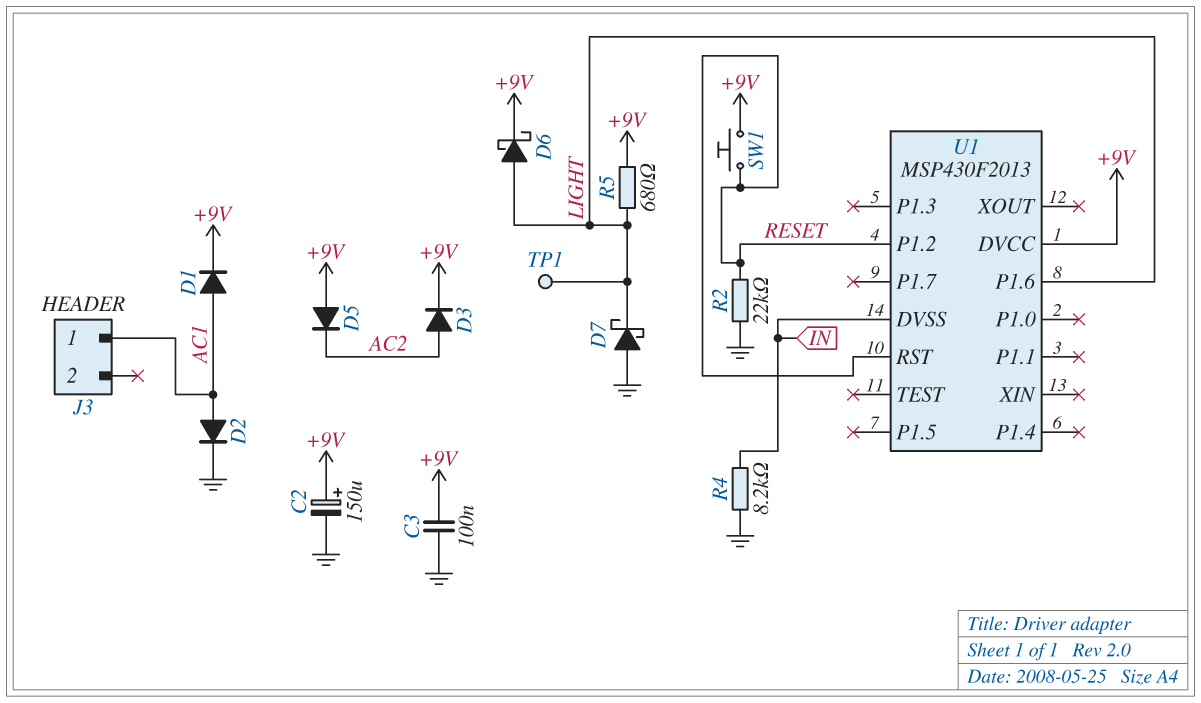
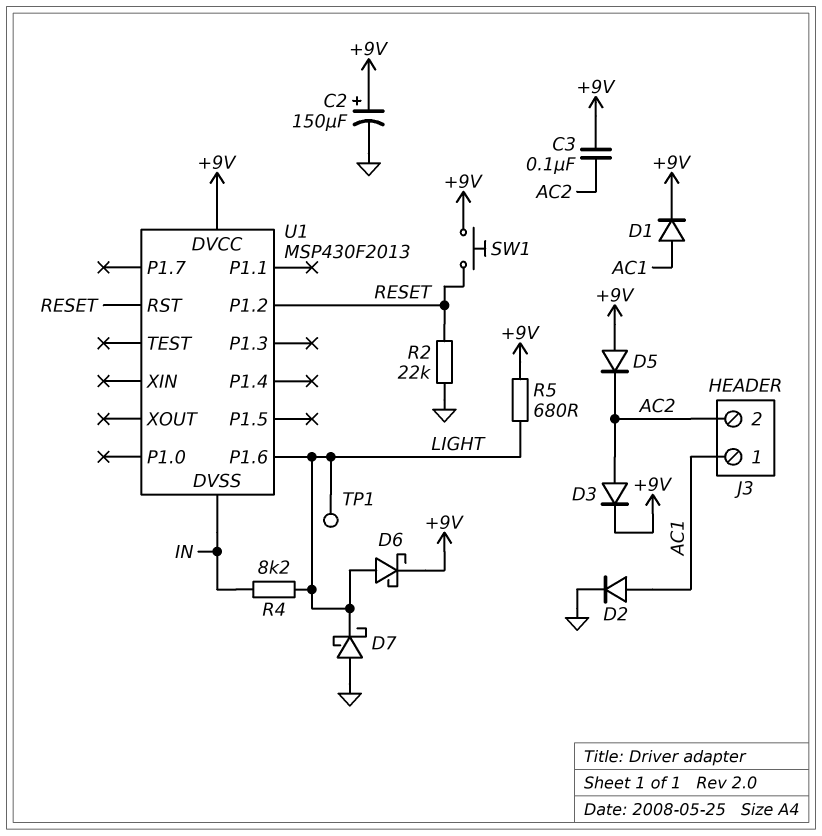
C3: 100nF (+9V, GND) -> 100nF (+9V, AC2)
J3 pin 2: none -> AC2
R4: 8.2k (GND, IN) -> 8.2k (IN, LIGHT)

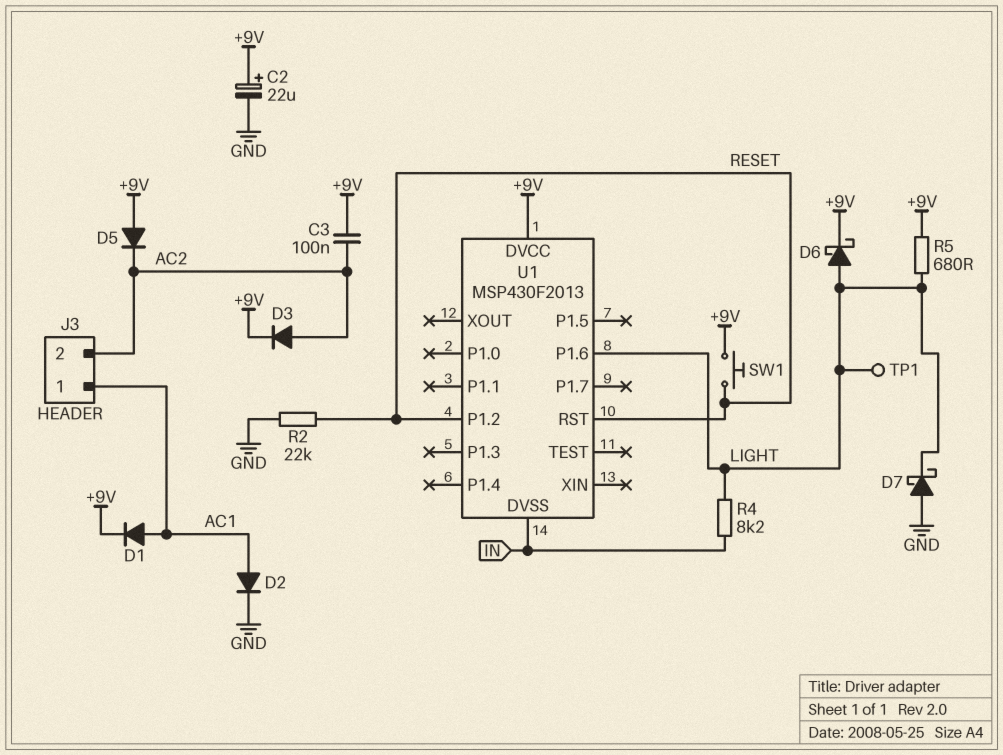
C2: 150uF (plus +9V, minus GND) -> 22uF (plus +9V, minus GND)

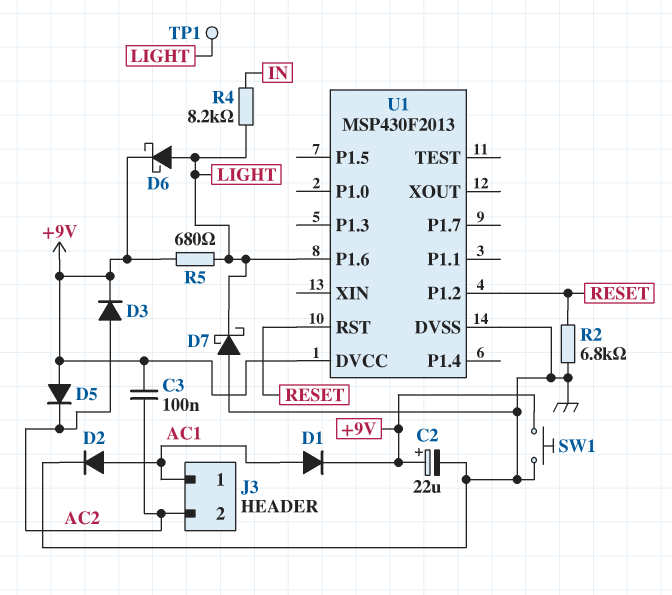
R2: 22k (GND, RESET) -> 6.8k (GND, RESET)
SW1: button (+9V, RESET) -> button (+9V, GND)
U1 pin DVSS: IN -> GND

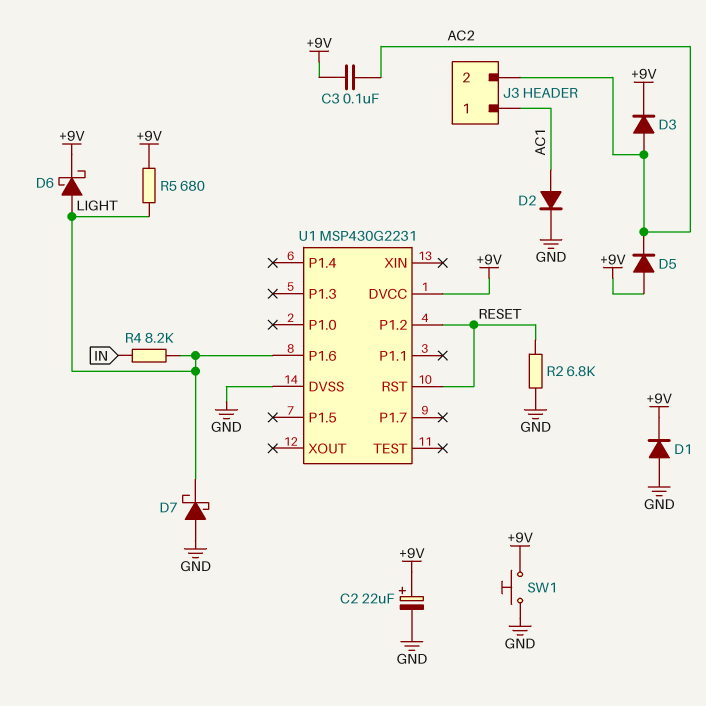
D1: diode (A AC1, K +9V) -> diode (A GND, K +9V)
TP1: test point (LIGHT) -> none
U1: MSP430F2013 -> MSP430G2231

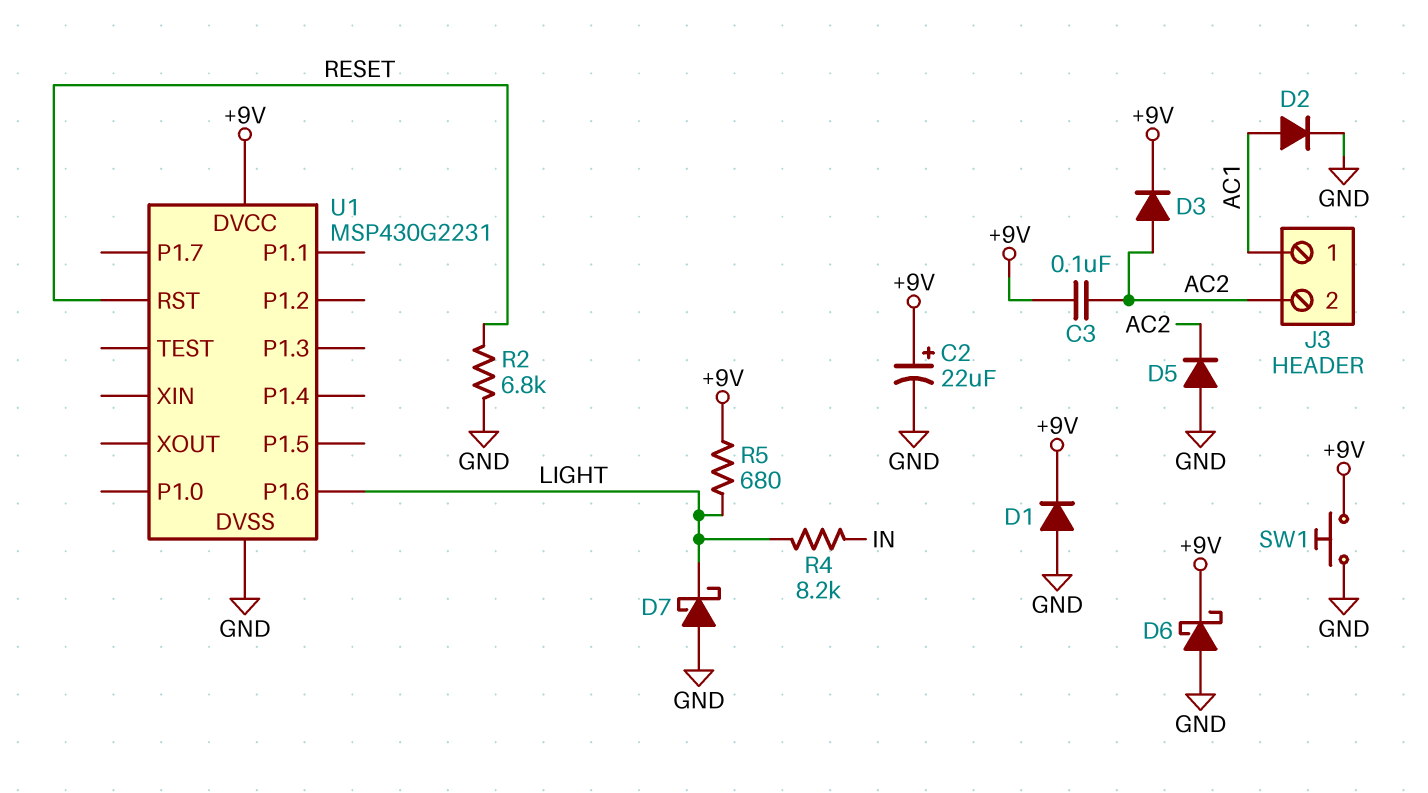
D5: diode (A +9V, K AC2) -> diode (A GND, K AC2)
D6: schottky (A LIGHT, K +9V) -> schottky (A GND, K +9V)
U1 pin P1.2: RESET -> none

